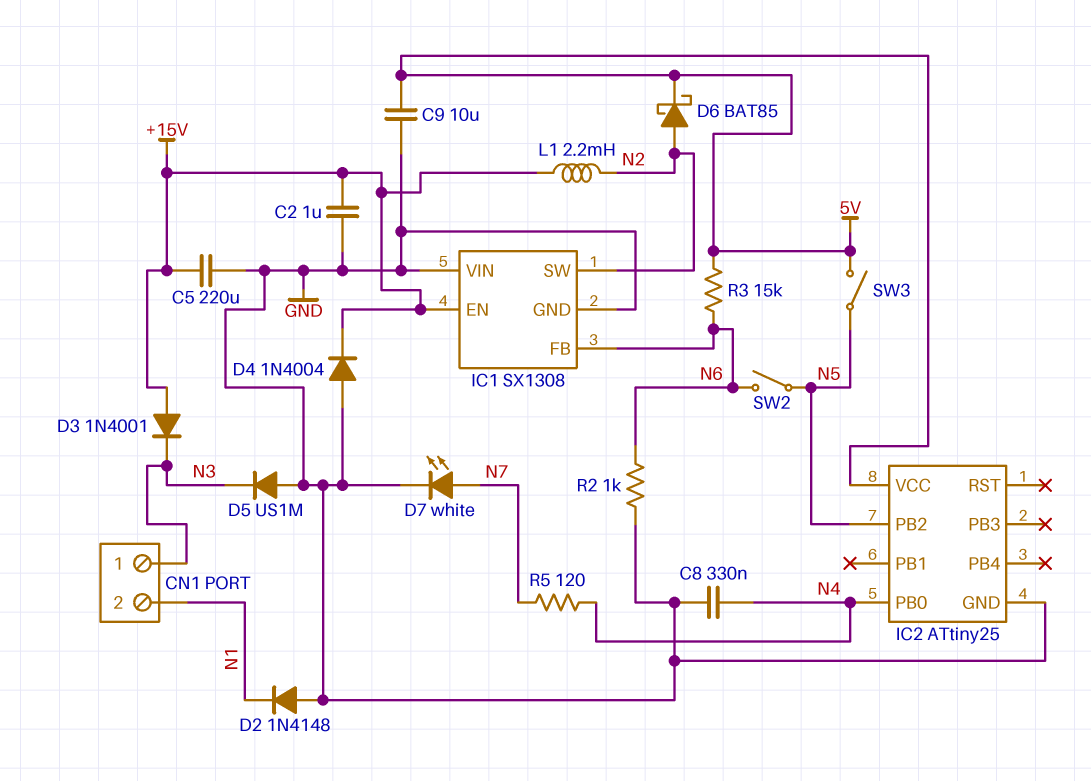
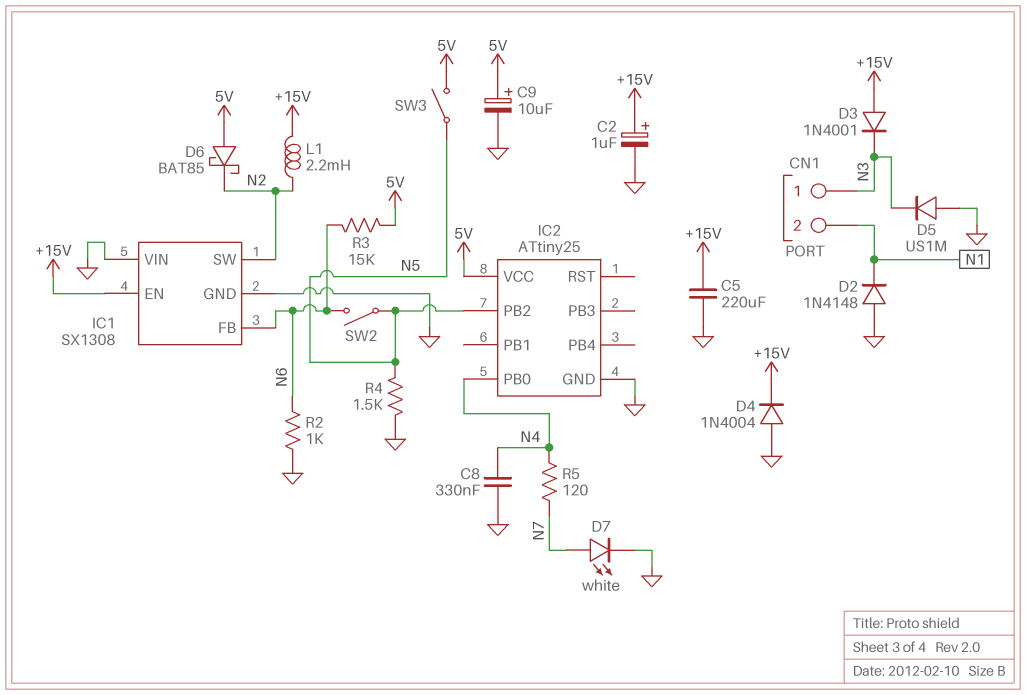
C2: 1uF (+15V, GND) -> 1uF (plus +15V, minus GND)
C9: 10uF (5V, GND) -> 10uF (plus 5V, minus GND)
D6: schottky BAT85 (A N2, K 5V) -> schottky BAT85 (A 5V, K N2)
R4: none -> 1.5k (GND, N5)

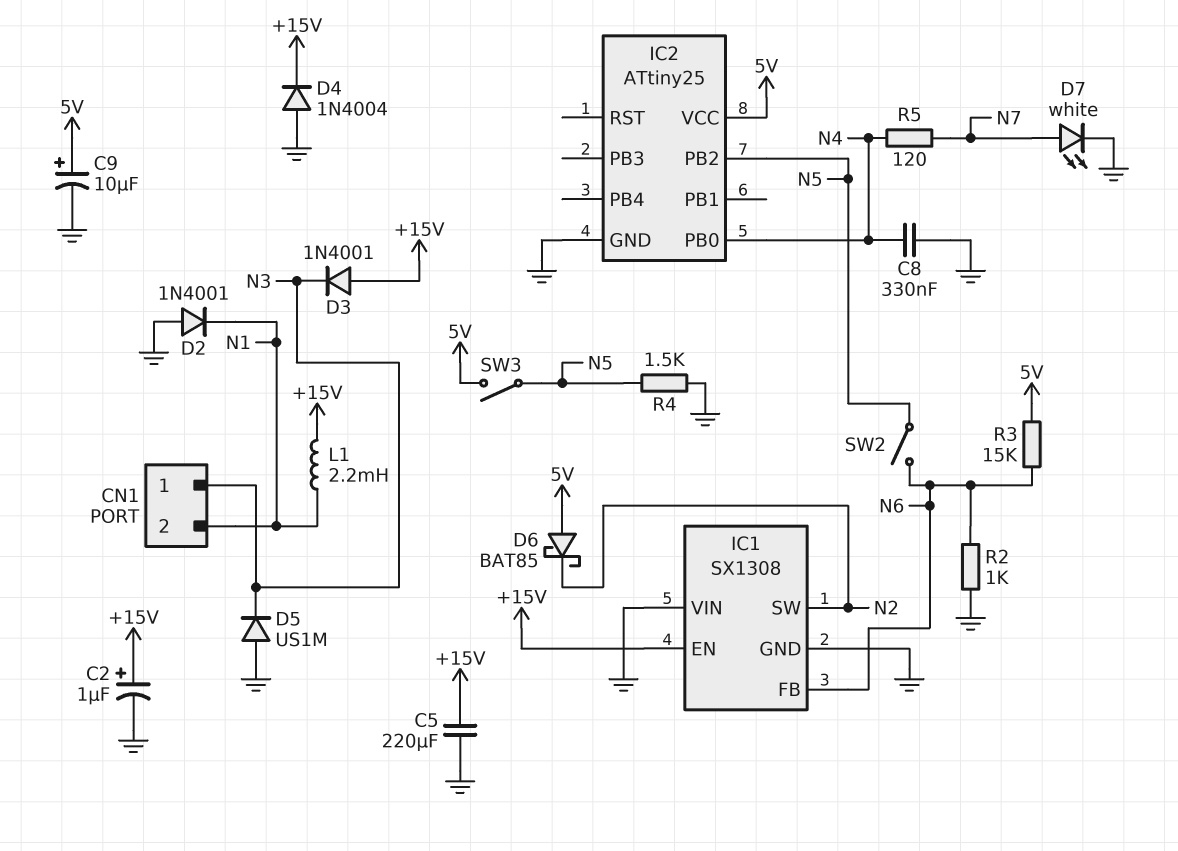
D2: diode 1N4148 (A GND, K N1) -> diode 1N4001 (A GND, K N1)
L1: 2.2mH (+15V, N2) -> 2.2mH (+15V, N1)

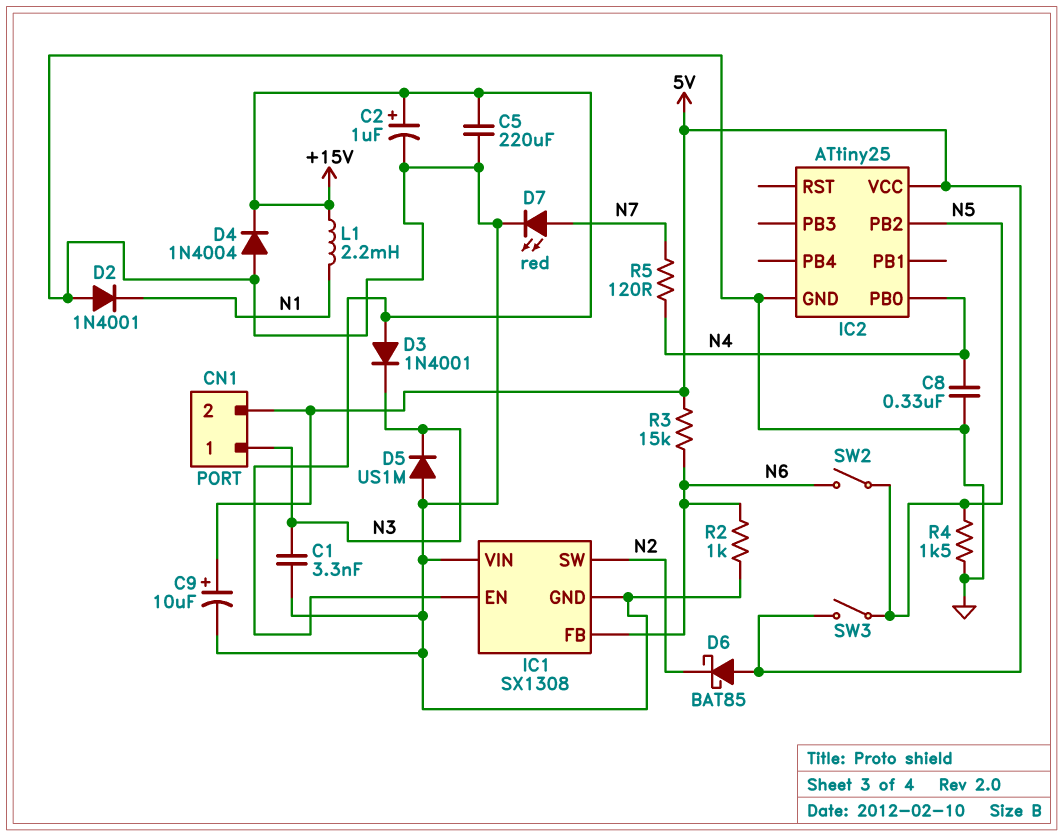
C1: none -> 3.3nF (GND, N3)
CN1 pin 2: N1 -> 5V
D7: LED white (A N7, K GND) -> LED red (A N7, K GND)

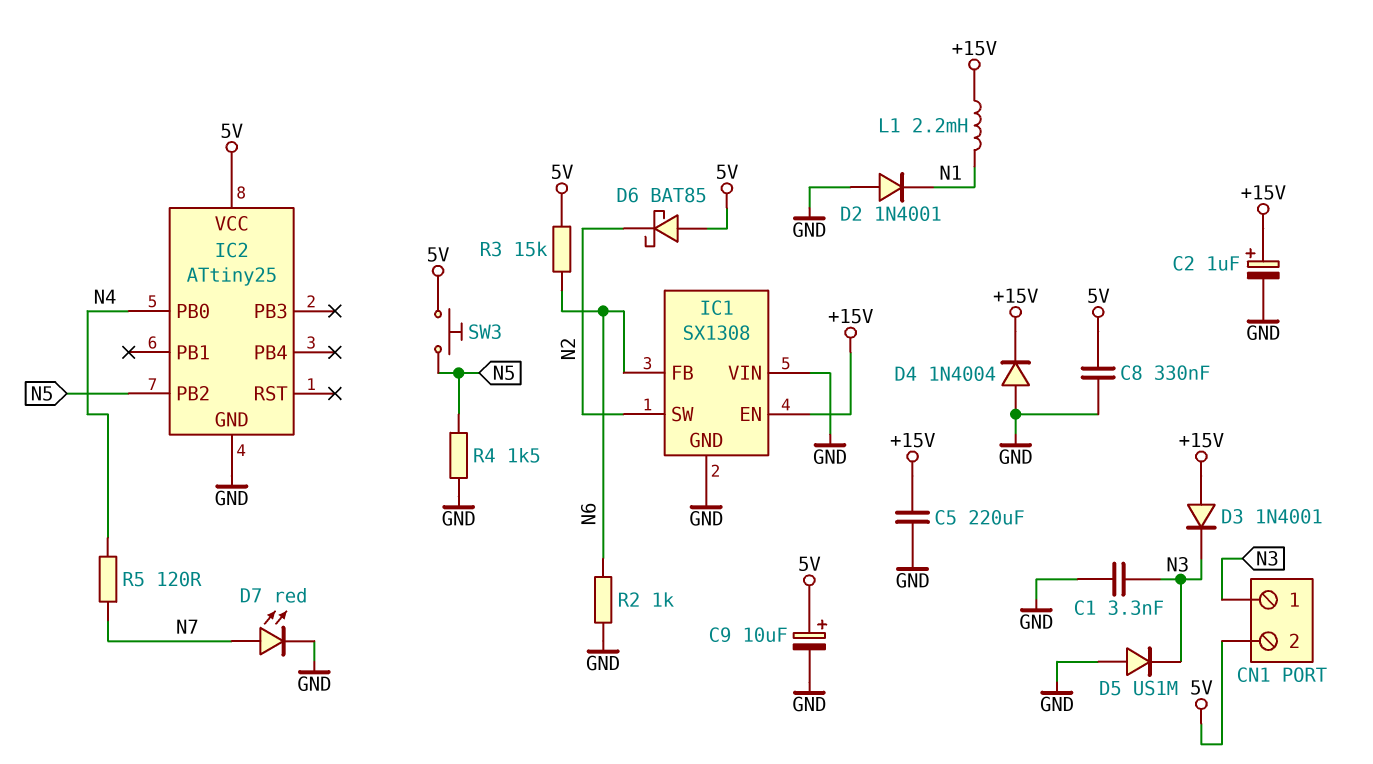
C8: 330nF (GND, N4) -> 330nF (5V, GND)
SW2: switch (N5, N6) -> none
SW3: switch (5V, N5) -> button (5V, N5)

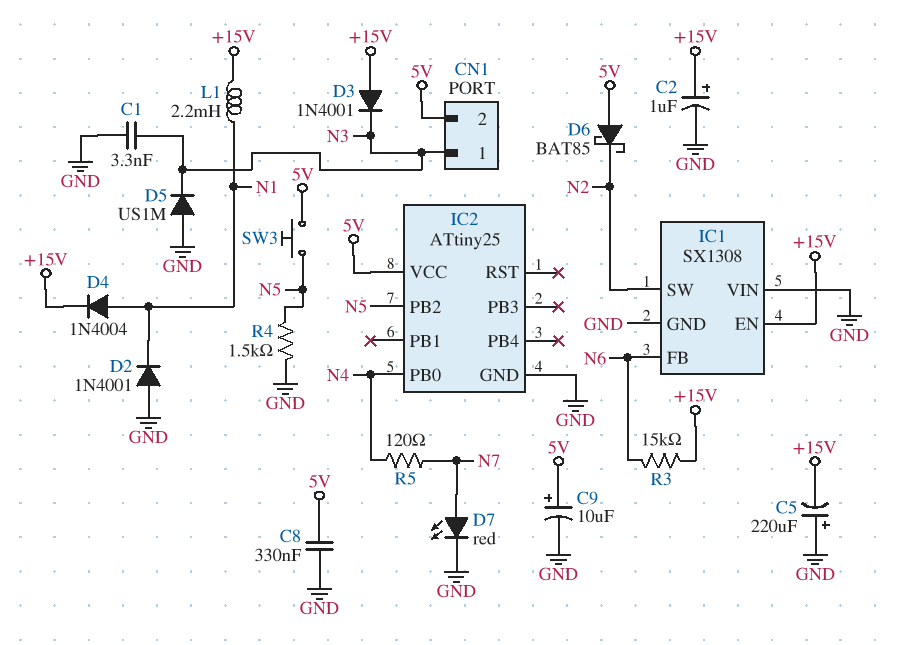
C5: 220uF (+15V, GND) -> 220uF (plus GND, minus +15V)
D4: diode 1N4004 (A GND, K +15V) -> diode 1N4004 (A N1, K +15V)
R2: 1k (GND, N6) -> none
R3: 15k (5V, N6) -> 15k (+15V, N6)

